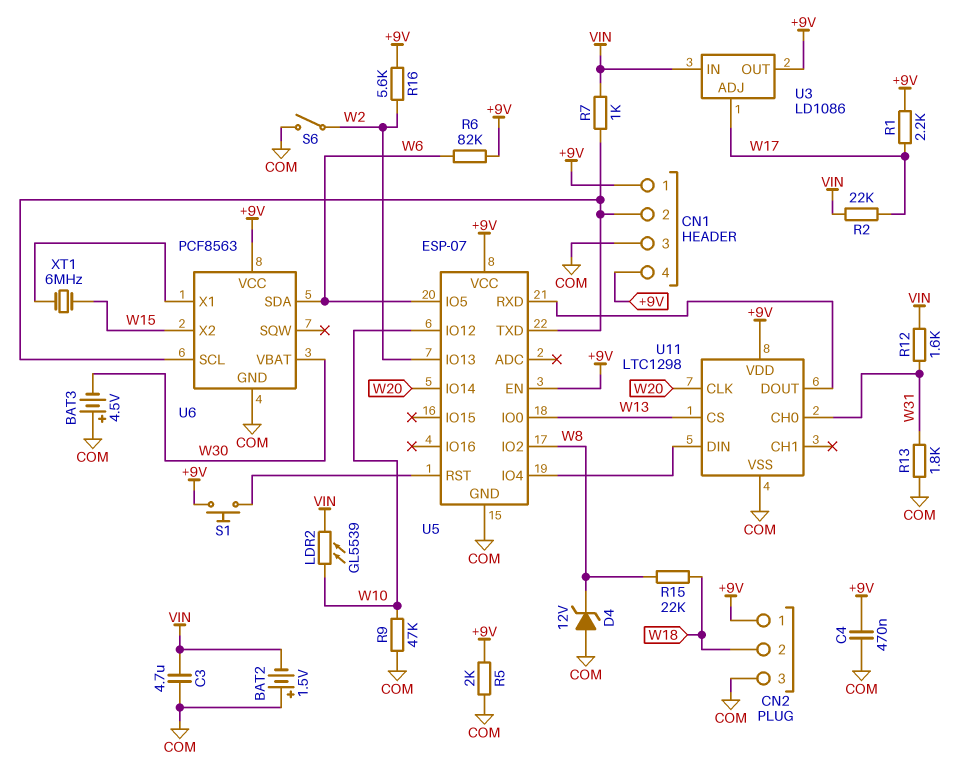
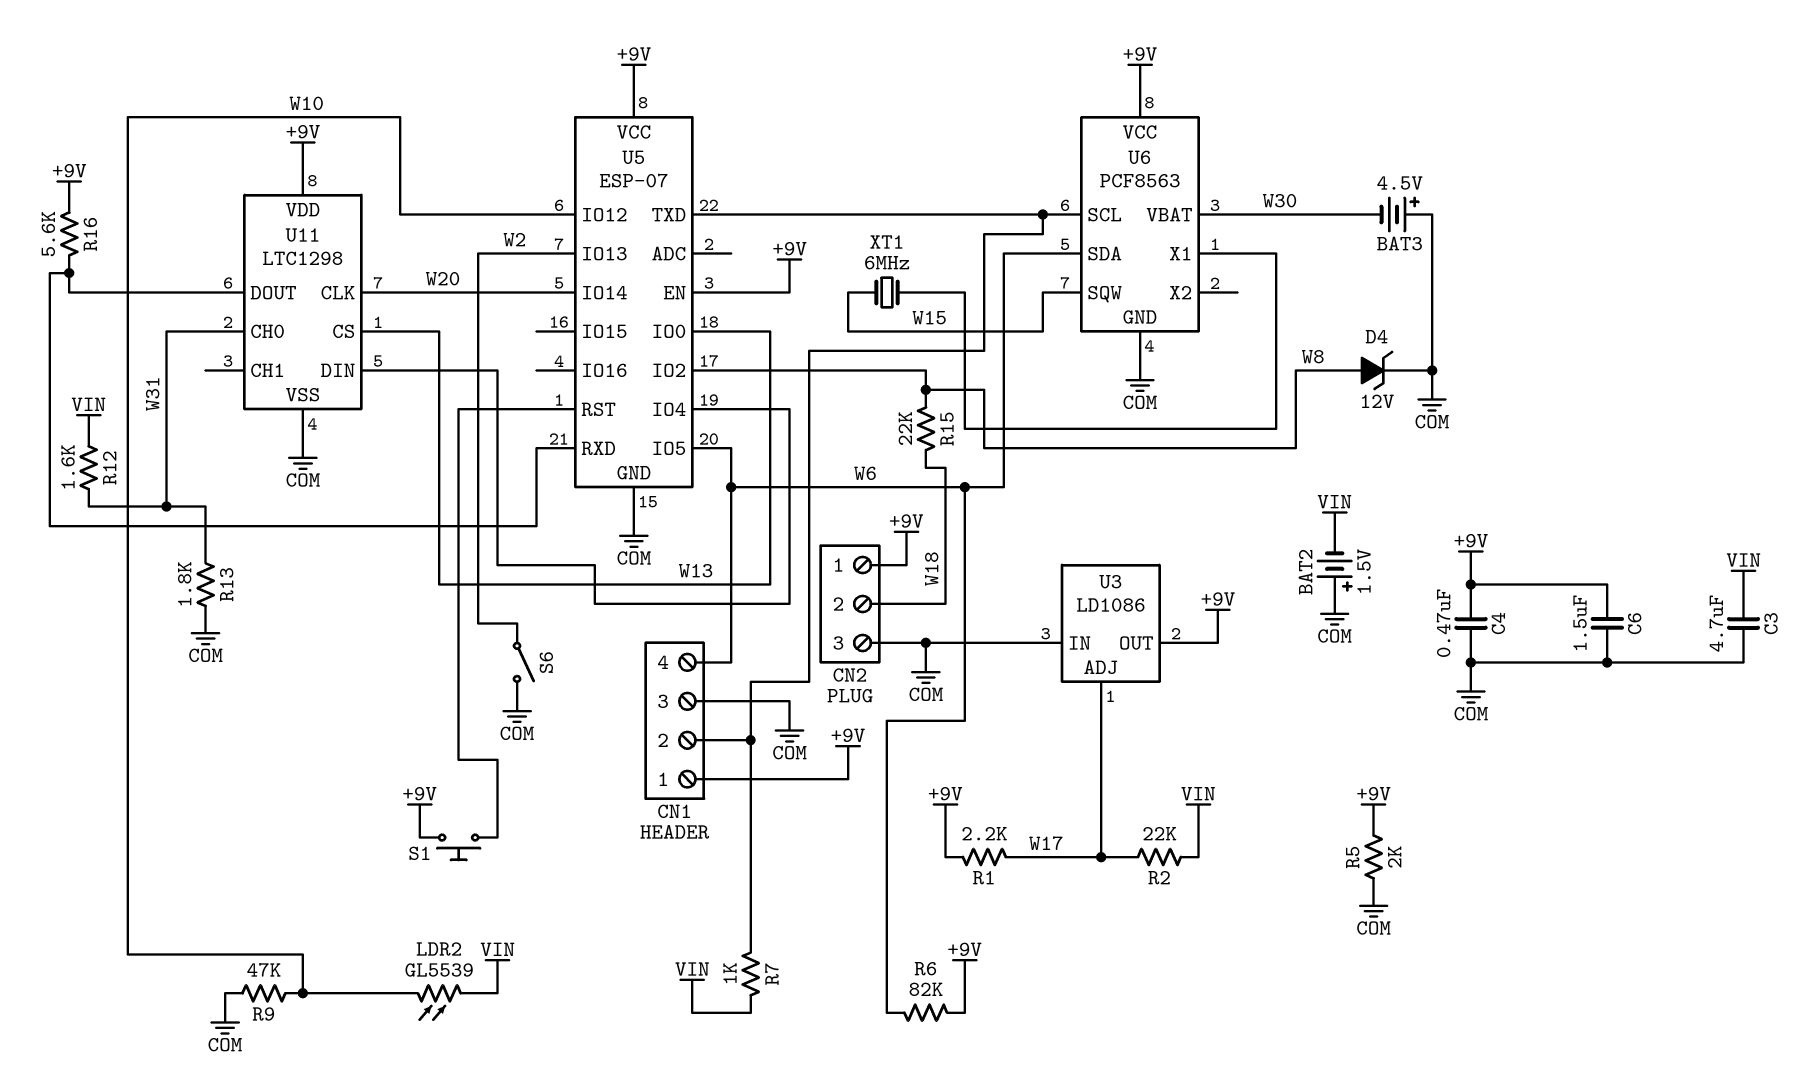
C6: none -> 1.5uF (+9V, COM)
CN1 pin 4: +9V -> W6
D4: zener 12V (A COM, K W8) -> zener 12V (A W8, K COM)
R16: 5.6k (+9V, W2) -> 5.6k (+9V, U5/RXD)
U3 pin IN: VIN -> COM
U6 pin SQW: none -> W15
U6 pin X2: W15 -> none

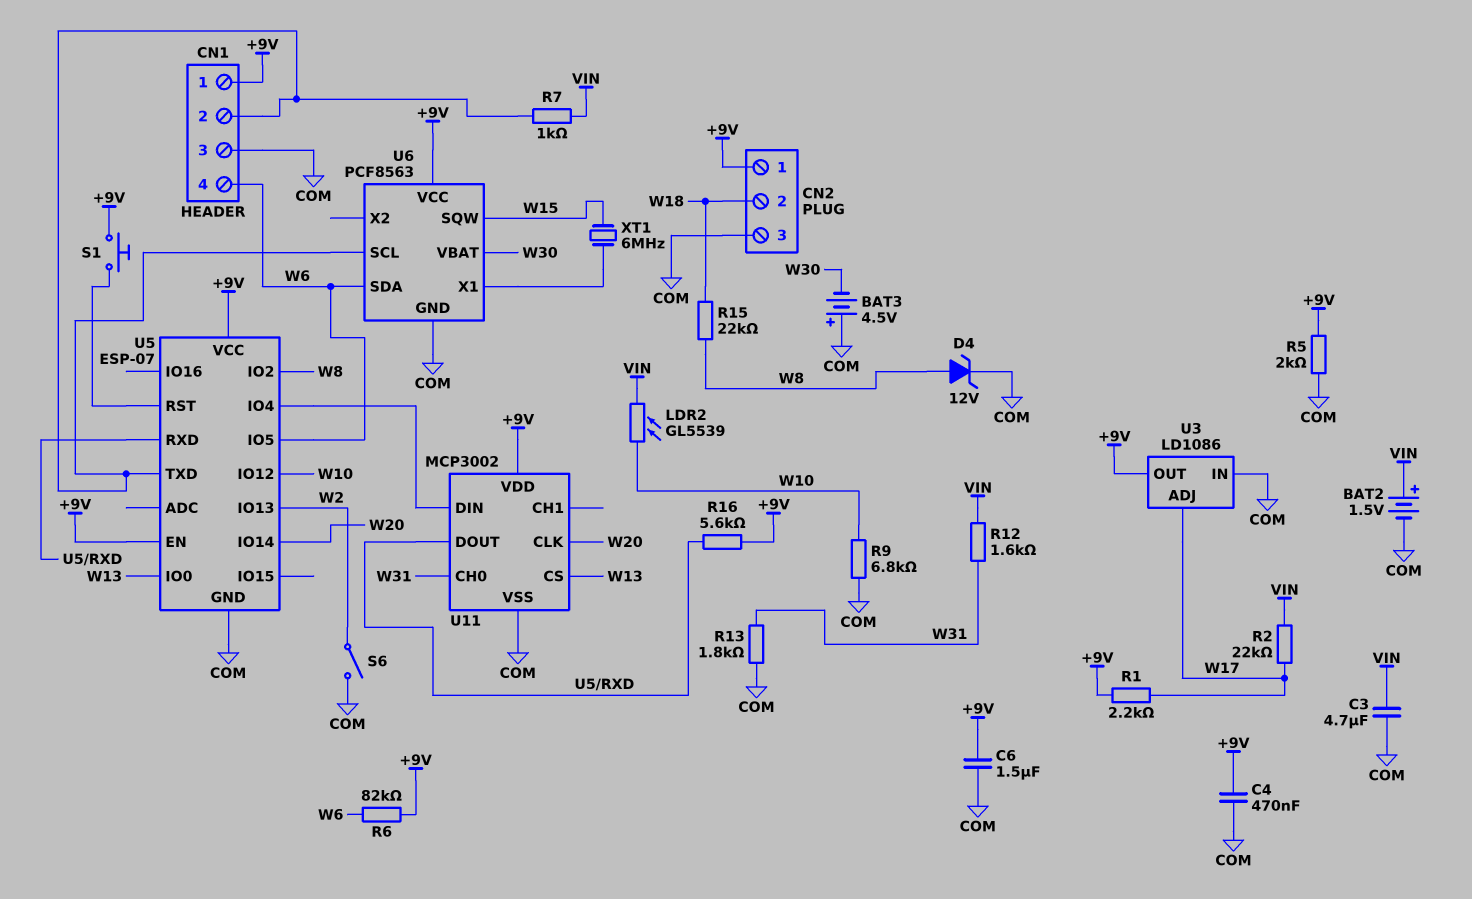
BAT2: 1.5V (plus COM, minus VIN) -> 1.5V (plus VIN, minus COM)
R9: 47k (COM, W10) -> 6.8k (COM, W10)
U11: LTC1298 -> MCP3002

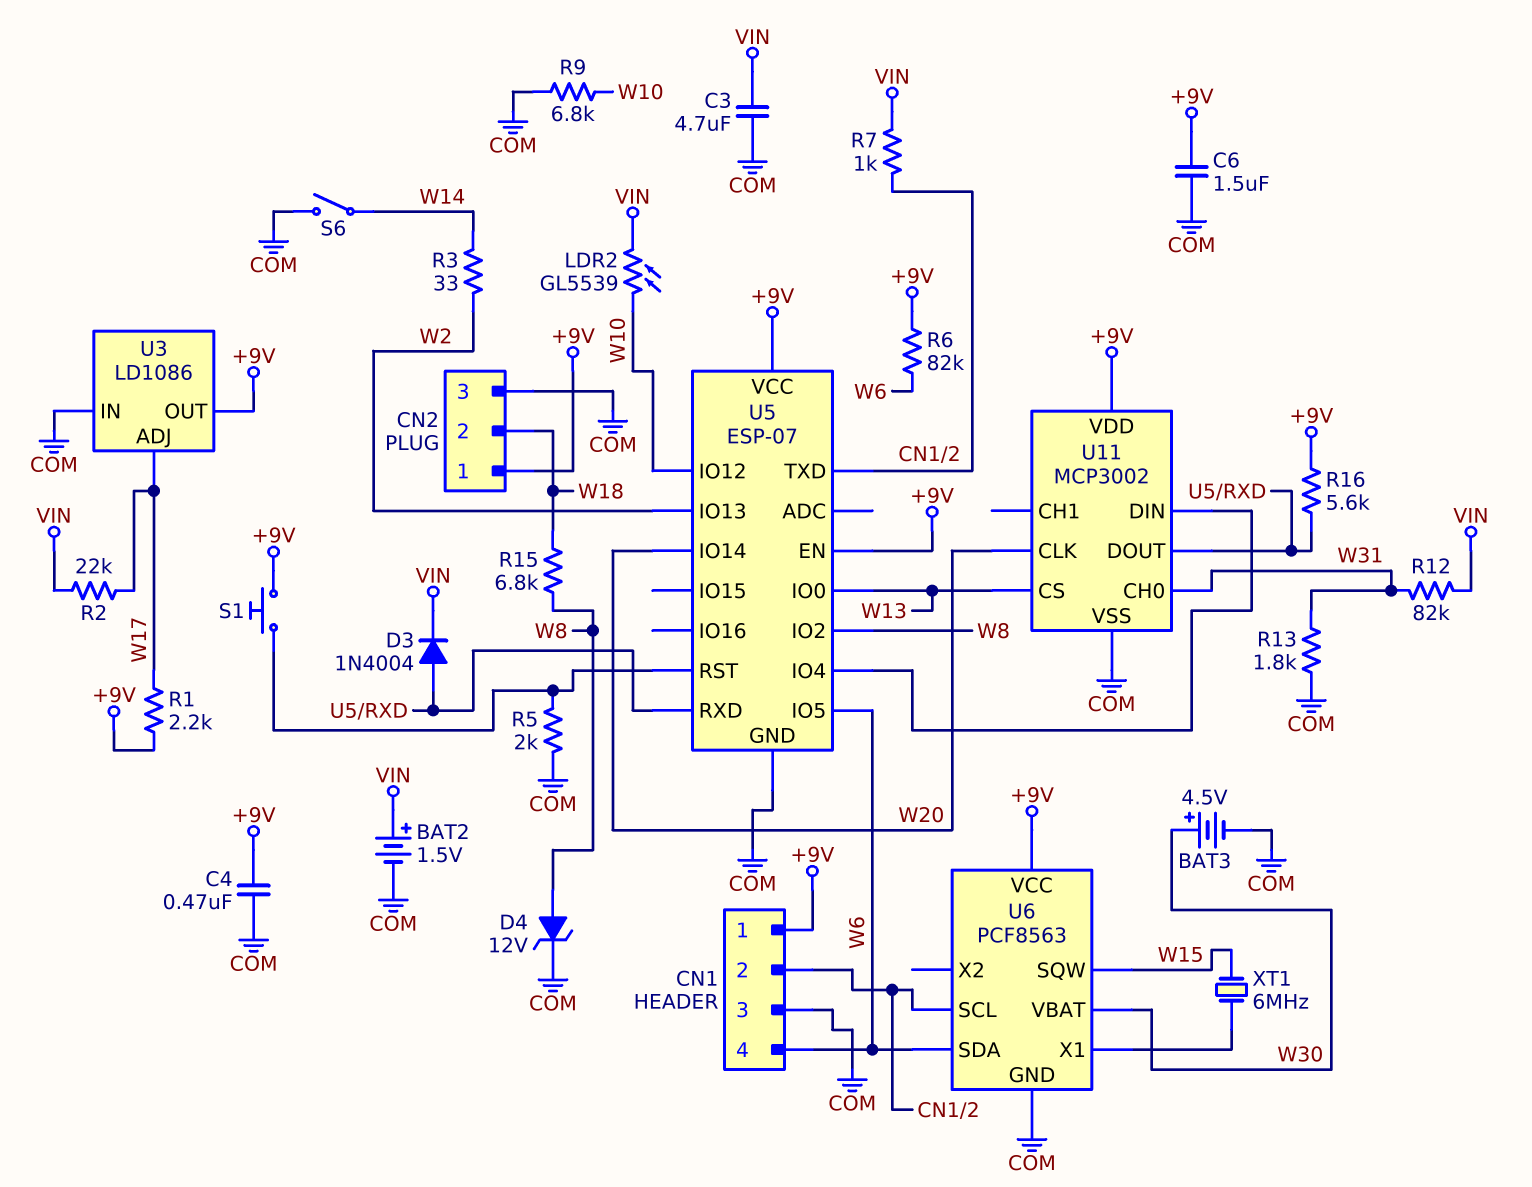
BAT3: 4.5V (plus COM, minus W30) -> 4.5V (plus W30, minus COM)
D3: none -> diode 1N4004 (A U5/RXD, K VIN)
R3: none -> 33 (W2, W14)
R5: 2k (+9V, COM) -> 2k (COM, U5/RST)
R12: 1.6k (VIN, W31) -> 82k (VIN, W31)
R15: 22k (W8, W18) -> 6.8k (W8, W18)
S6: switch (COM, W2) -> switch (COM, W14)

